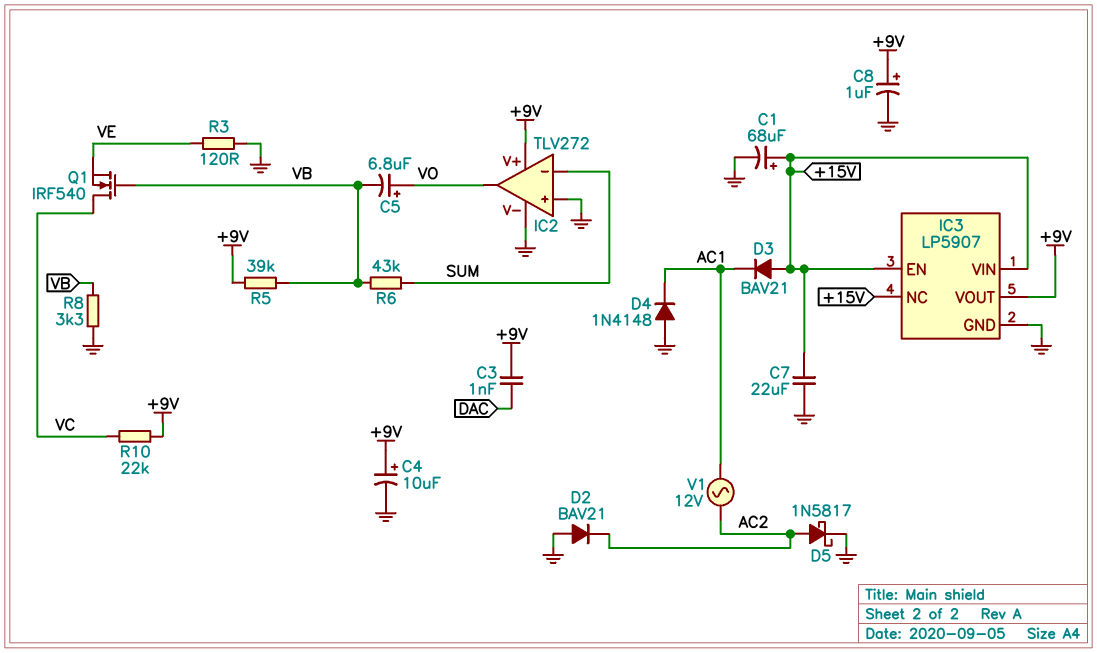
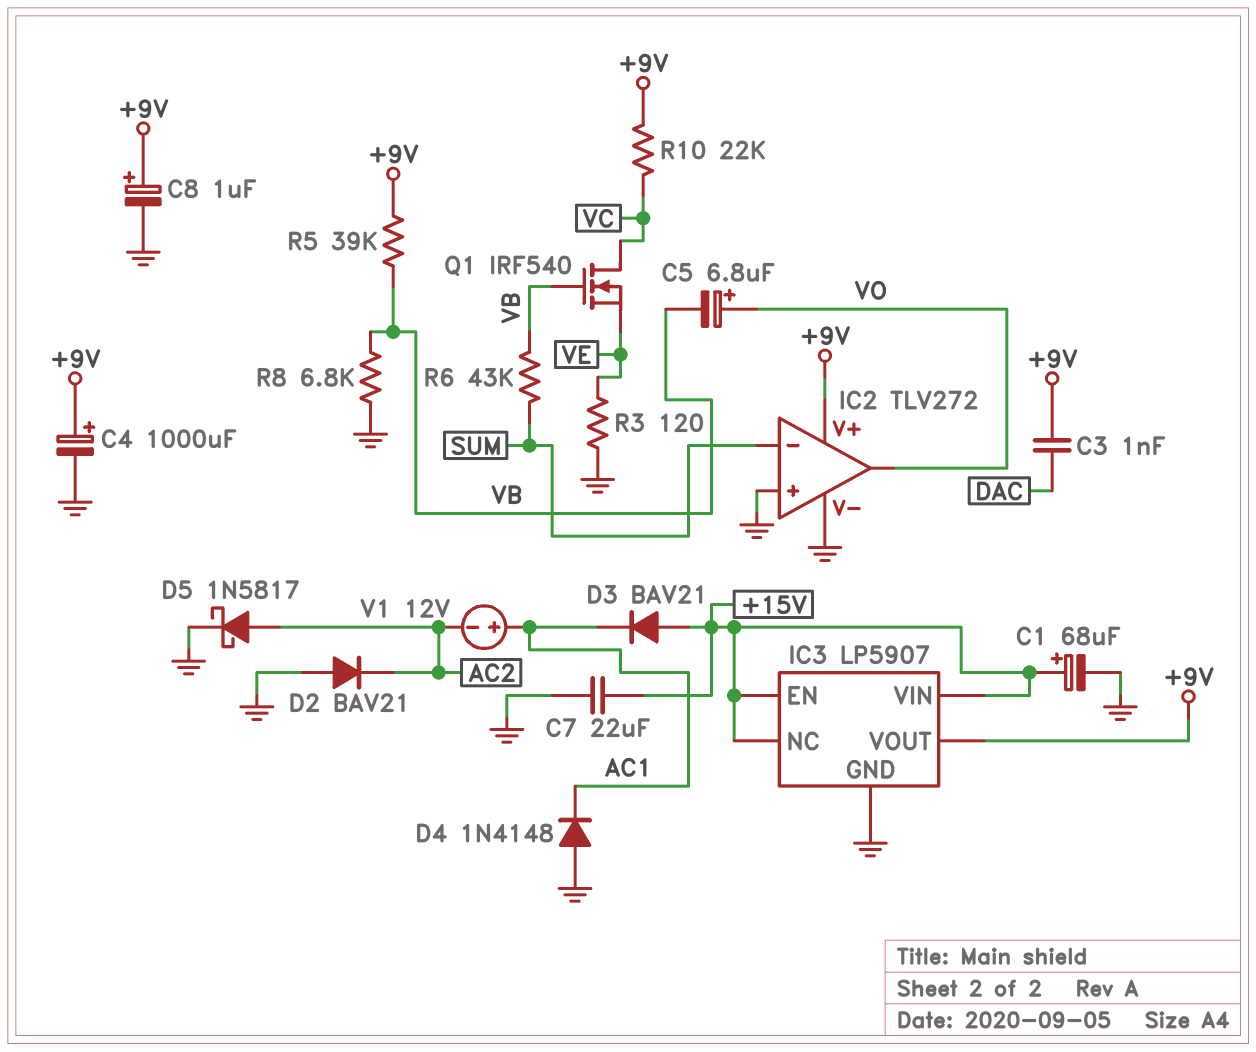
C4: 10uF (plus +9V, minus GND) -> 1000uF (plus +9V, minus GND)
R8: 3.3k (GND, VB) -> 6.8k (GND, VB)
V1: AC 12V (AC1, AC2) -> 12V (plus AC1, minus AC2)

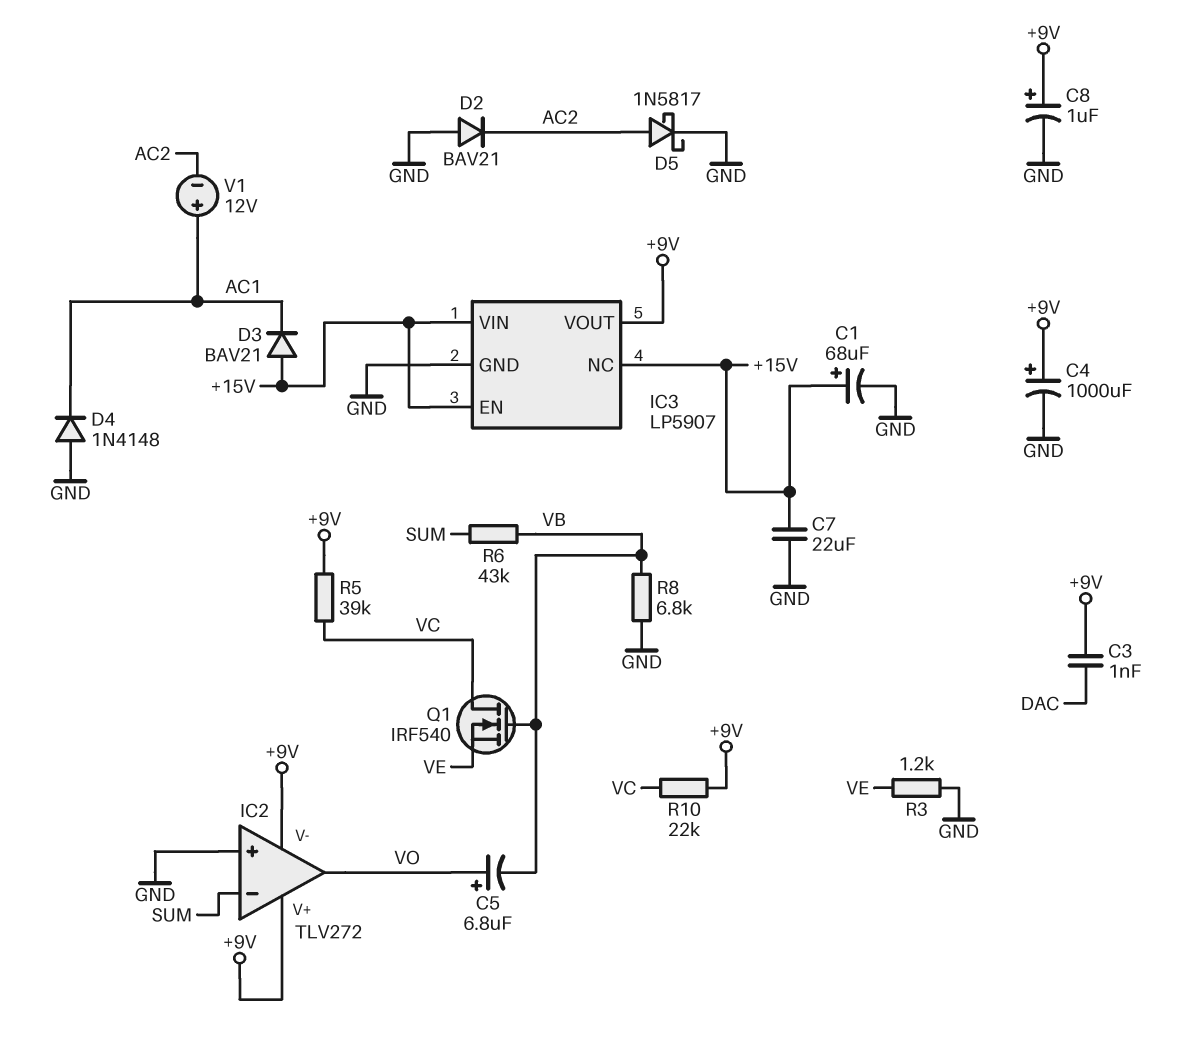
IC2 pin V-: GND -> +9V
R3: 120 (GND, VE) -> 1.2k (GND, VE)
R5: 39k (+9V, VB) -> 39k (+9V, VC)

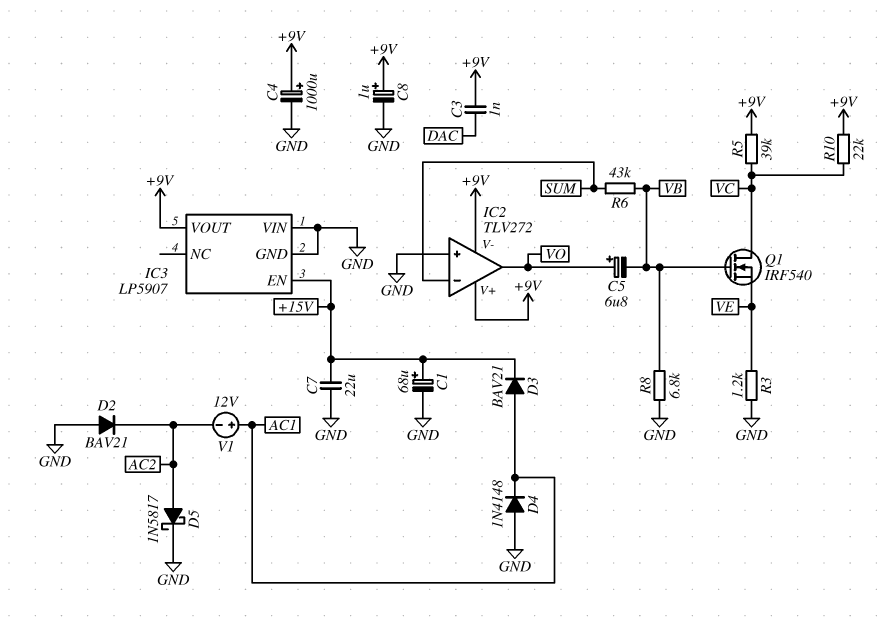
D3: diode BAV21 (A +15V, K AC1) -> diode BAV21 (A AC1, K +15V)
IC3 pin NC: +15V -> none
IC3 pin VIN: +15V -> GND

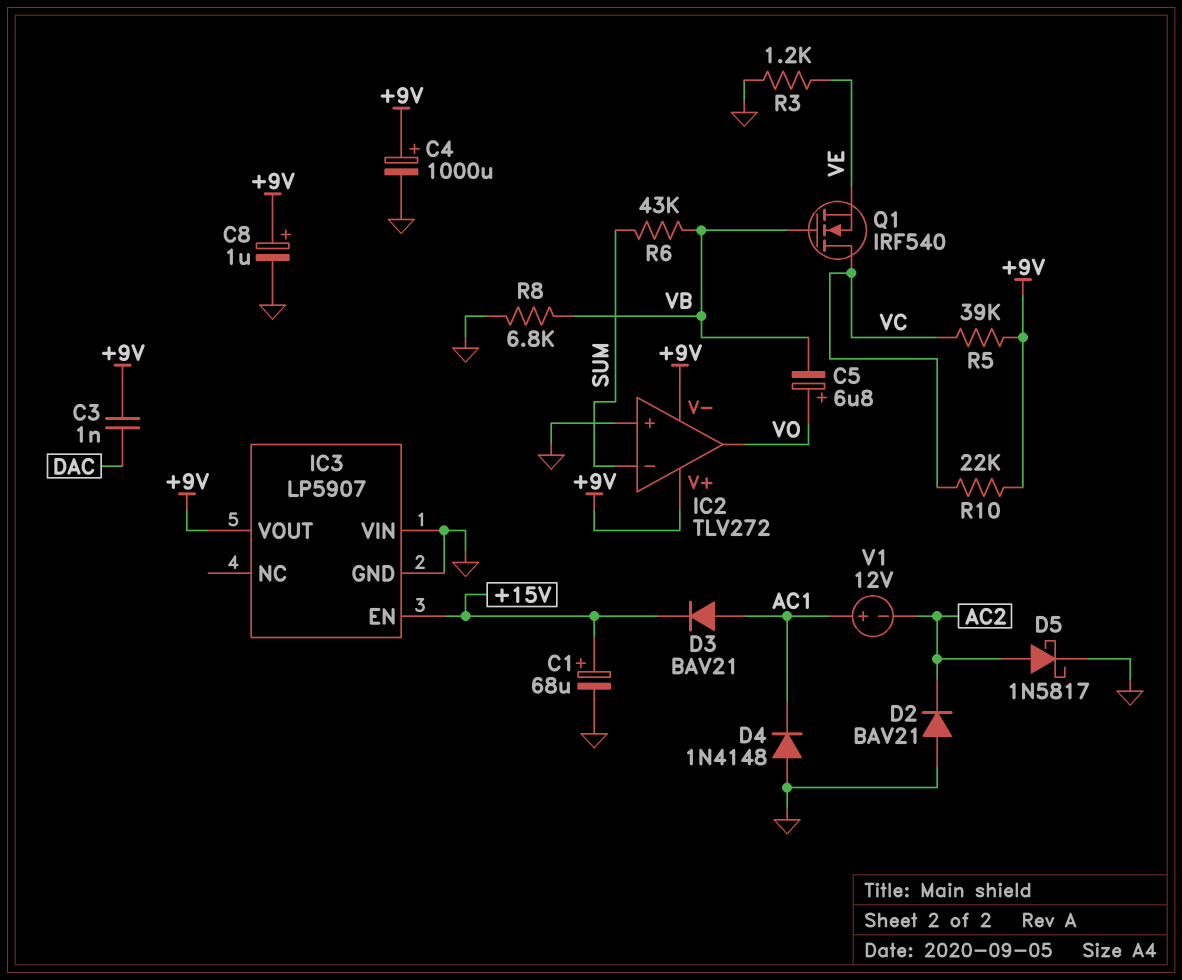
C7: 22uF (+15V, GND) -> none

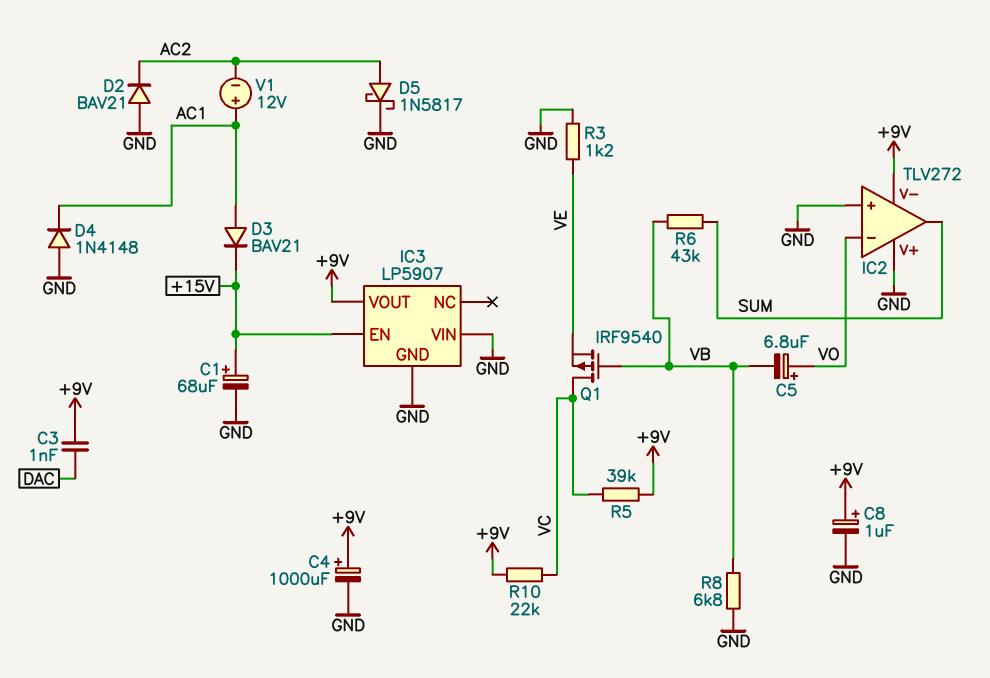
IC2 pin V+: +9V -> GND
IC2 pin in-: SUM -> VO
IC2 pin out: VO -> SUM
Q1: NMOS IRF540 (G VB, D VC, S VE) -> PMOS IRF9540 (G VB, D VC, S VE)

